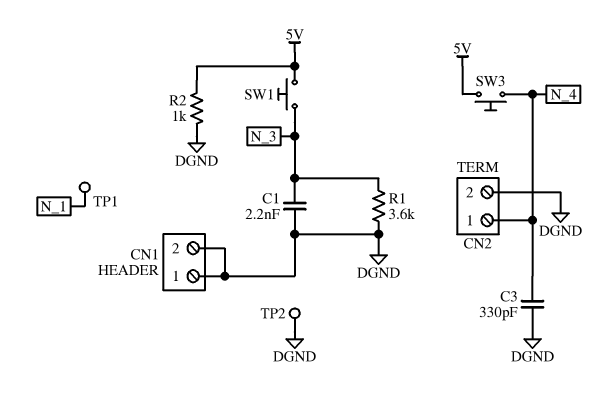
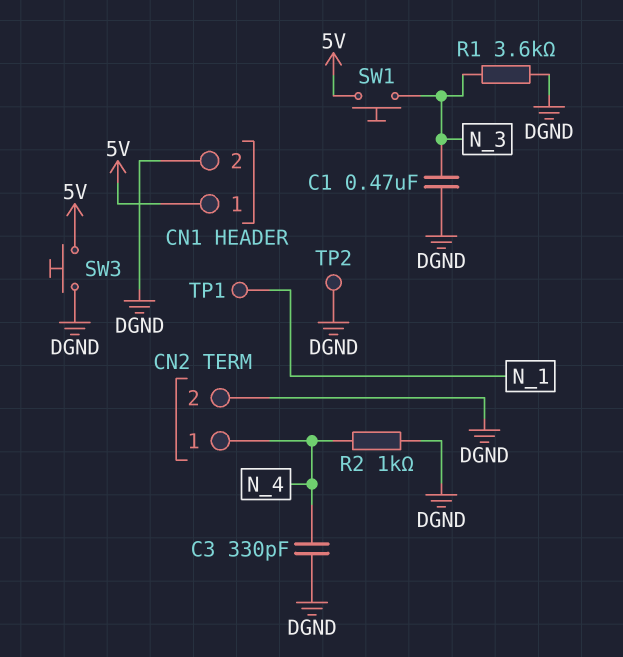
C1: 2.2nF (DGND, N_3) -> 470nF (DGND, N_3)
CN1 pin 1: DGND -> 5V
R2: 1k (5V, DGND) -> 1k (DGND, N_4)
SW3: button (5V, N_4) -> button (5V, DGND)

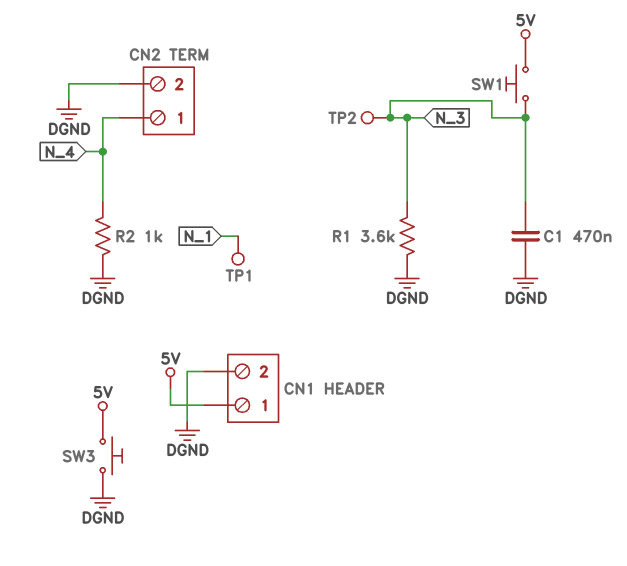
C3: 330pF (DGND, N_4) -> none
TP2: test point (DGND) -> test point (N_3)

